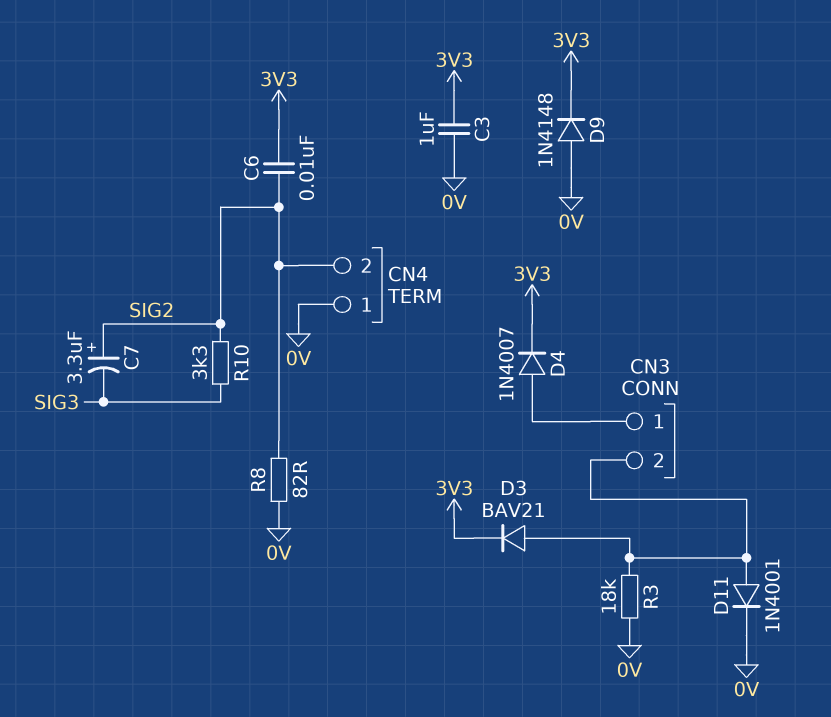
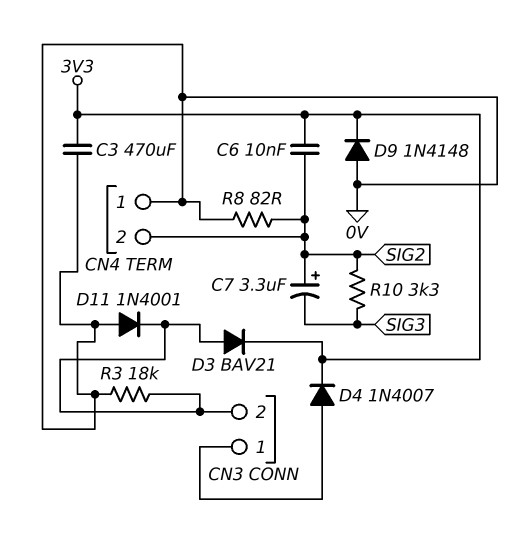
C3: 1uF (0V, 3V3) -> 470uF (0V, 3V3)
D11: diode 1N4001 (A CN3/2, K 0V) -> diode 1N4001 (A 0V, K CN3/2)

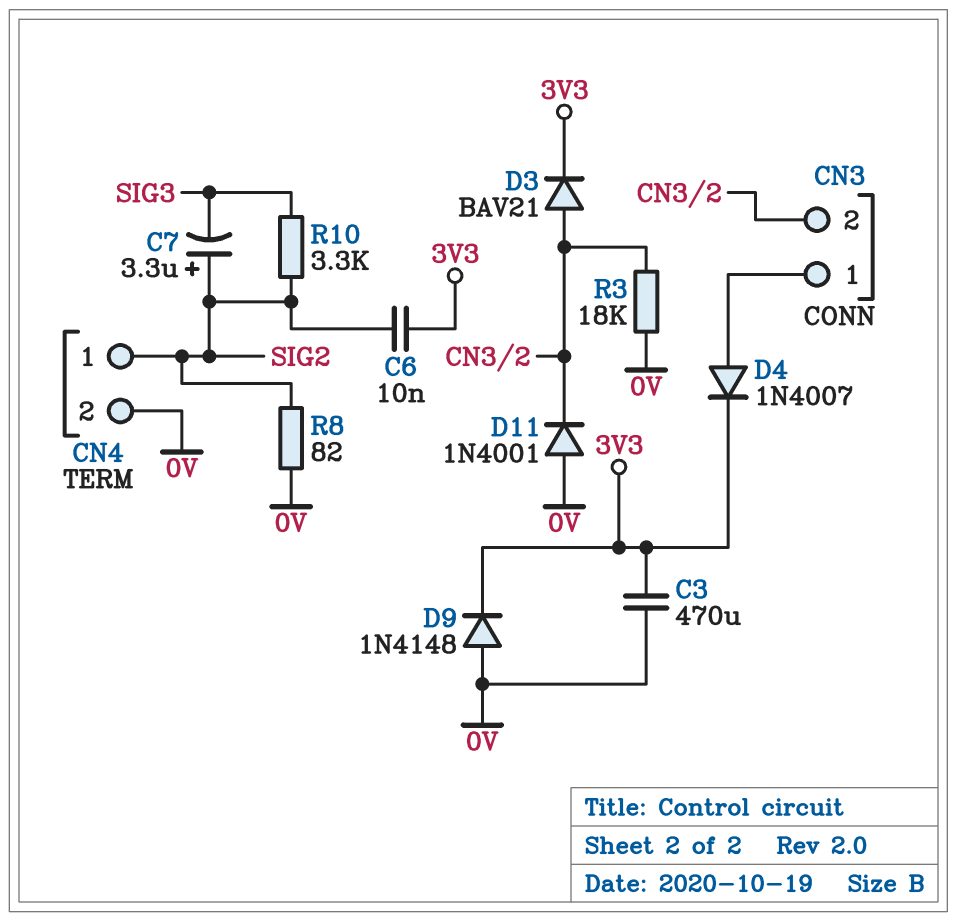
CN4 pin 1: 0V -> SIG2
CN4 pin 2: SIG2 -> 0V

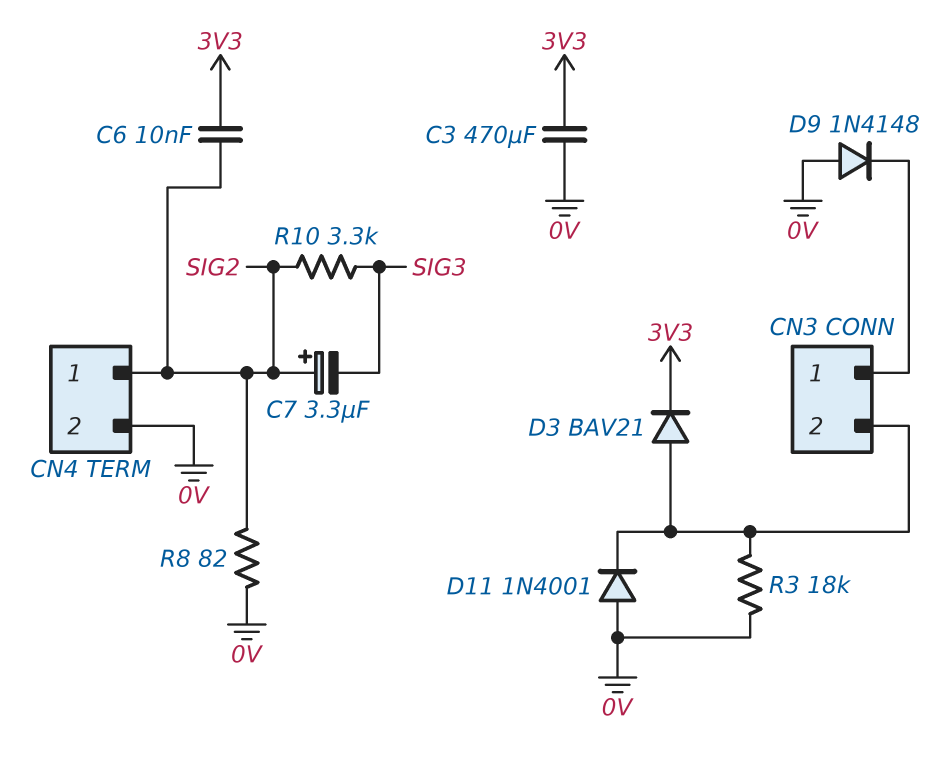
D4: diode 1N4007 (A CN3/1, K 3V3) -> none
D9: diode 1N4148 (A 0V, K 3V3) -> diode 1N4148 (A 0V, K CN3/1)

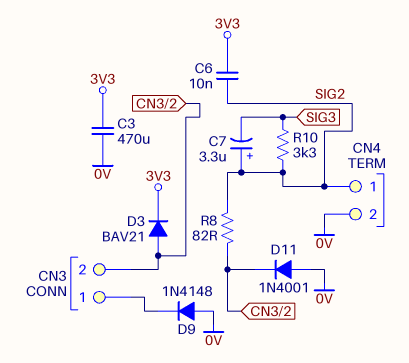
R3: 18k (0V, CN3/2) -> none
R8: 82 (0V, SIG2) -> 82 (CN3/2, SIG2)

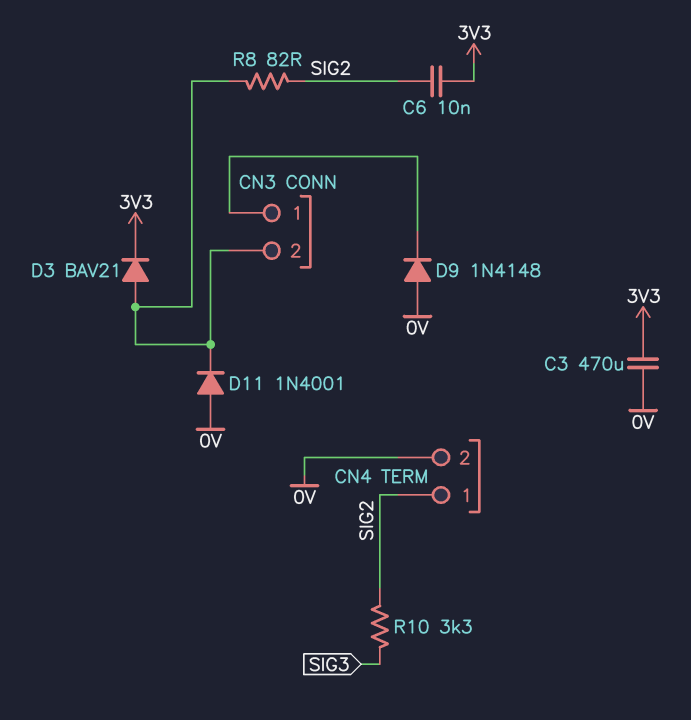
C7: 3.3uF (plus SIG2, minus SIG3) -> none

